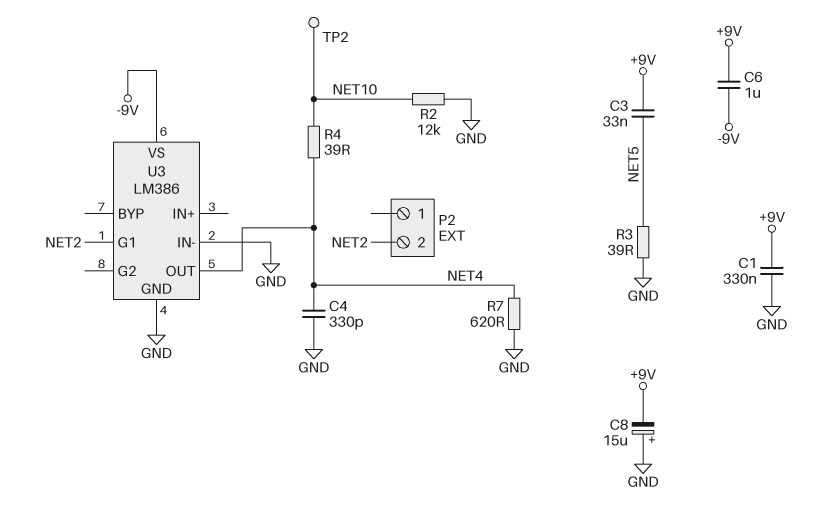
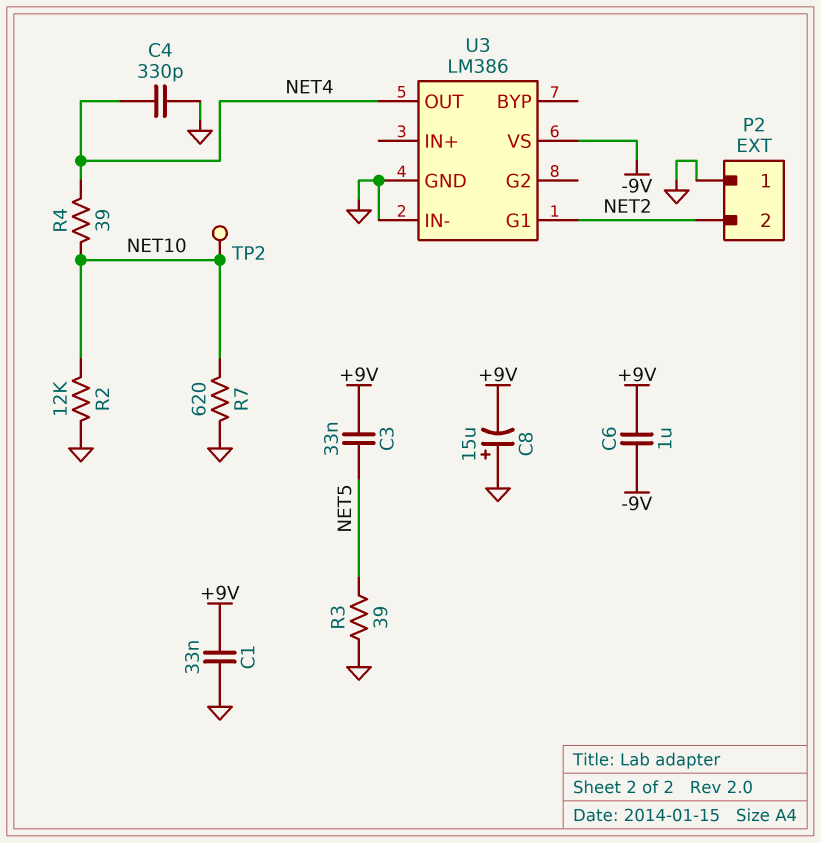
C1: 330nF (+9V, GND) -> 33nF (+9V, GND)
P2 pin 1: none -> GND
R7: 620 (GND, NET4) -> 620 (GND, NET10)

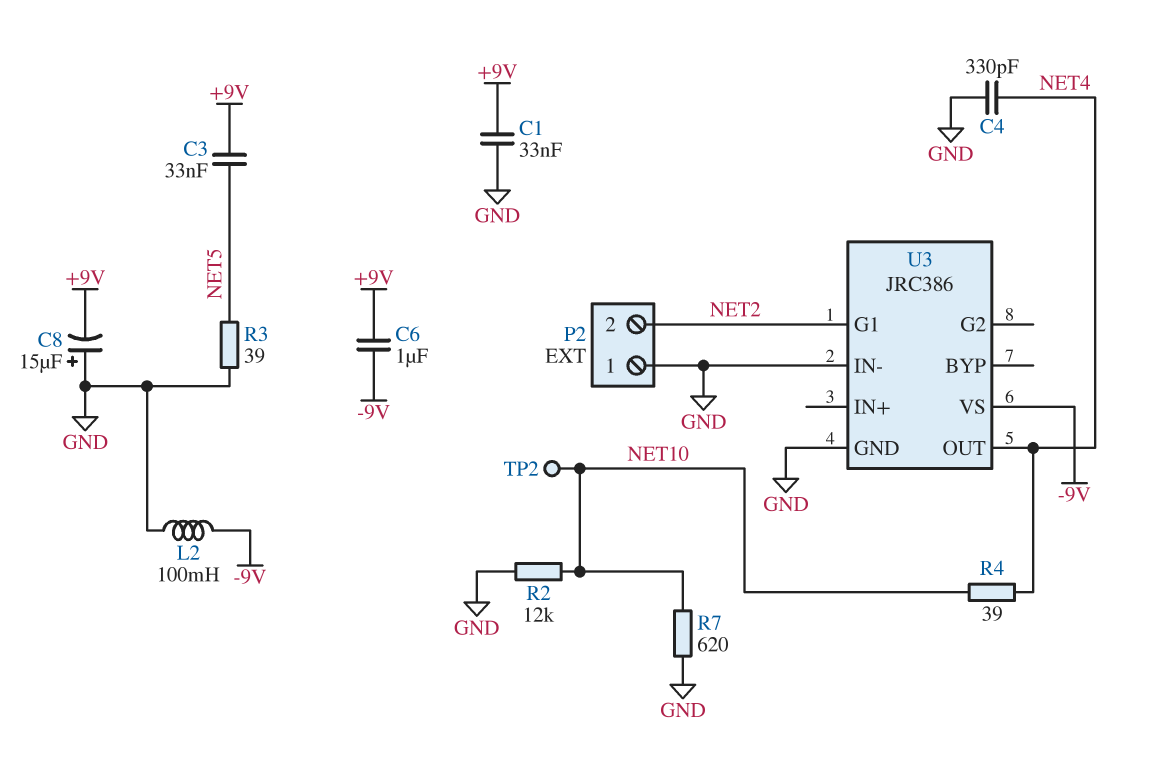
L2: none -> 100mH (-9V, GND)
U3: LM386 -> JRC386

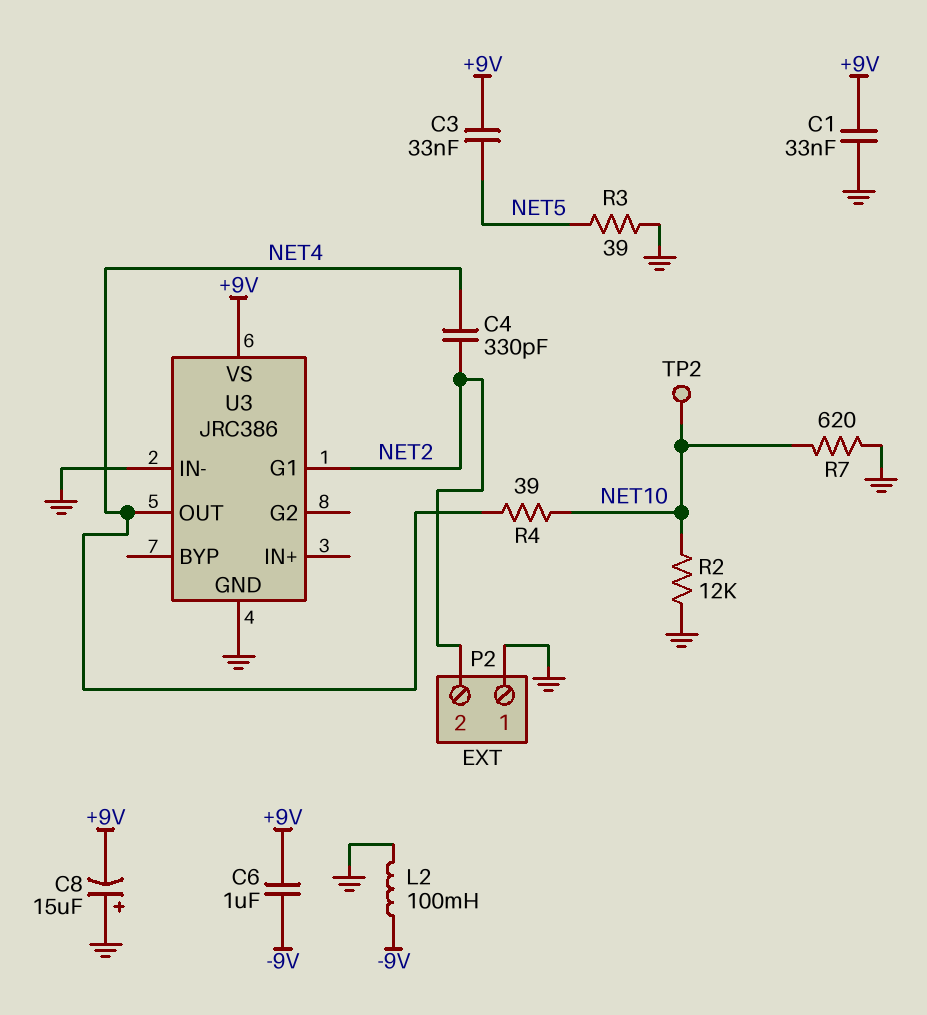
C4: 330pF (GND, NET4) -> 330pF (NET2, NET4)
U3 pin VS: -9V -> +9V

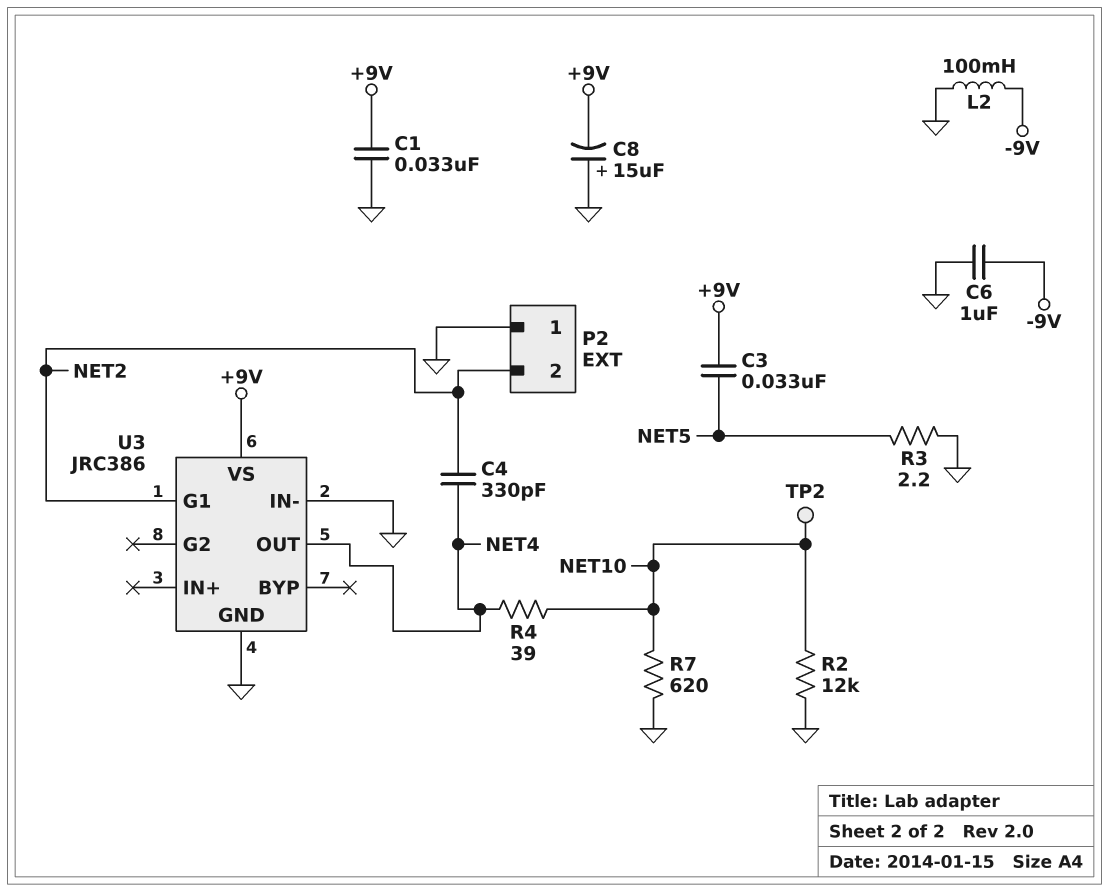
C6: 1uF (+9V, -9V) -> 1uF (-9V, GND)
R3: 39 (GND, NET5) -> 2.2 (GND, NET5)

